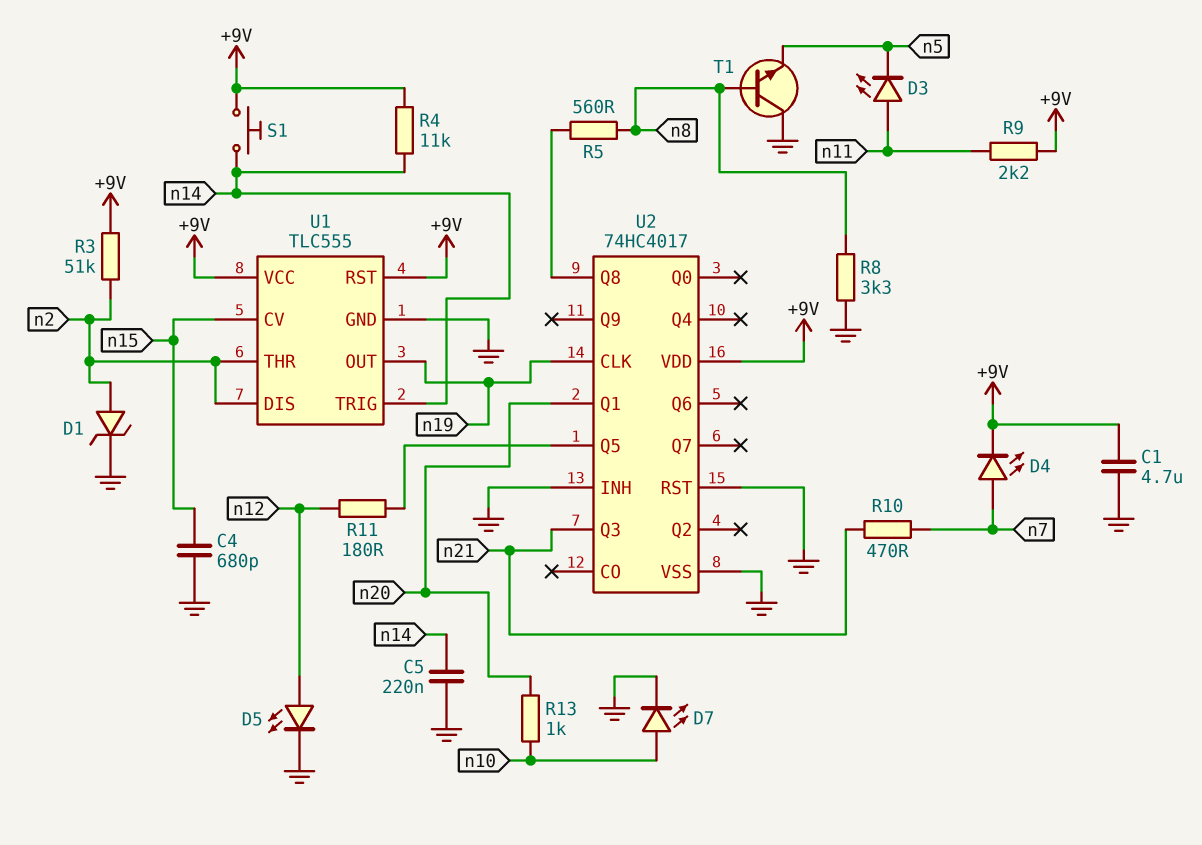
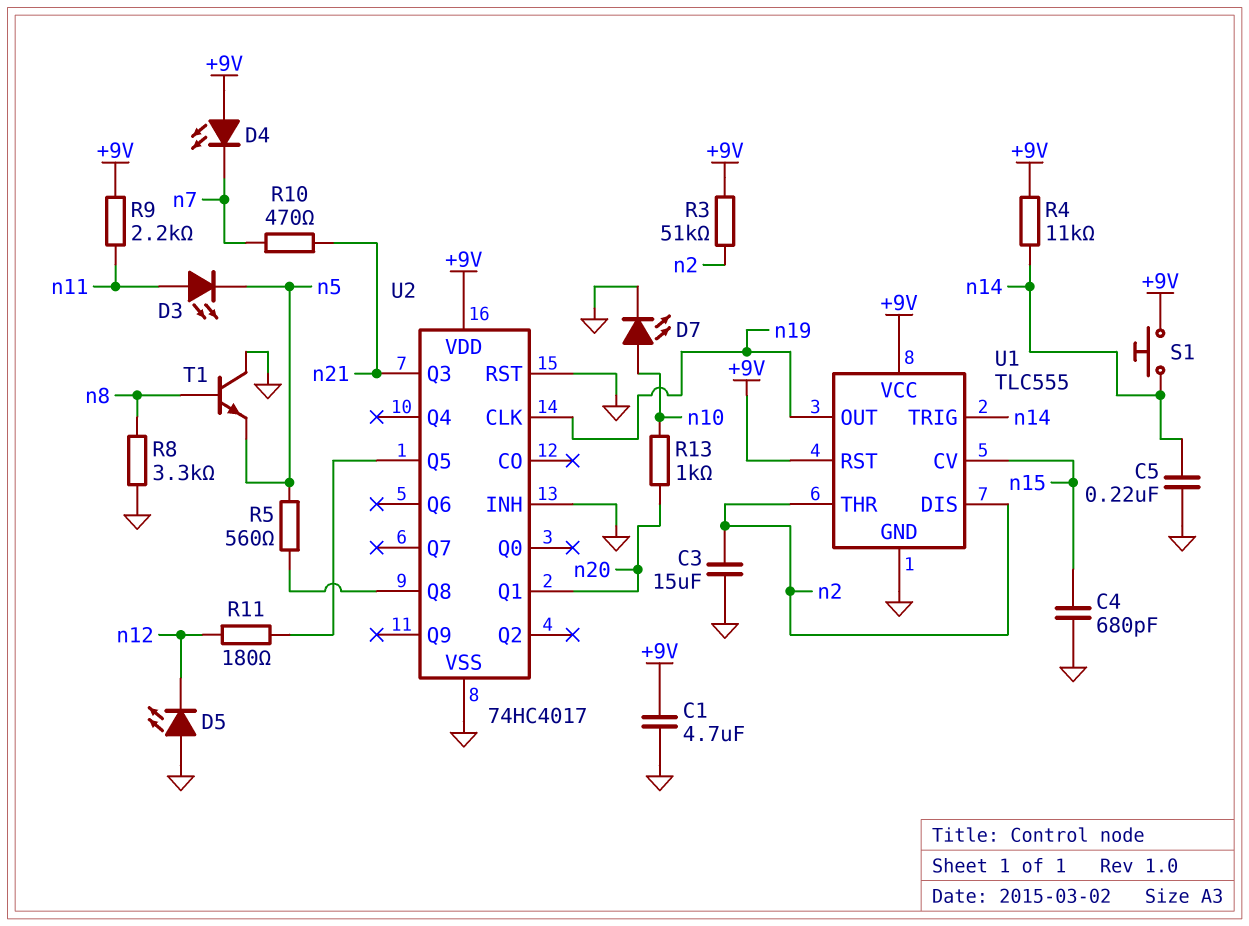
C3: none -> 15uF (GND, n2)
D1: zener (A n2, K GND) -> none
D4: LED (A n7, K +9V) -> LED (A +9V, K n7)
D5: LED (A n12, K GND) -> LED (A GND, K n12)
R5: 560 (U2/Q8, n8) -> 560 (U2/Q8, n5)

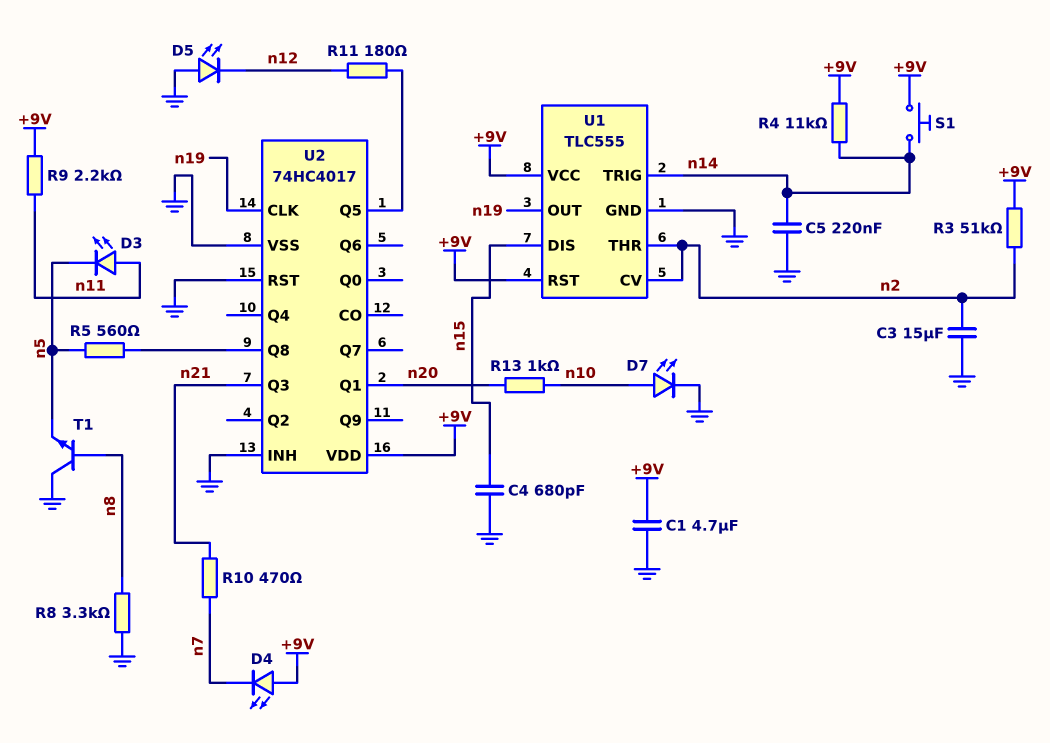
U1 pin CV: n15 -> n2
U1 pin DIS: n2 -> n15

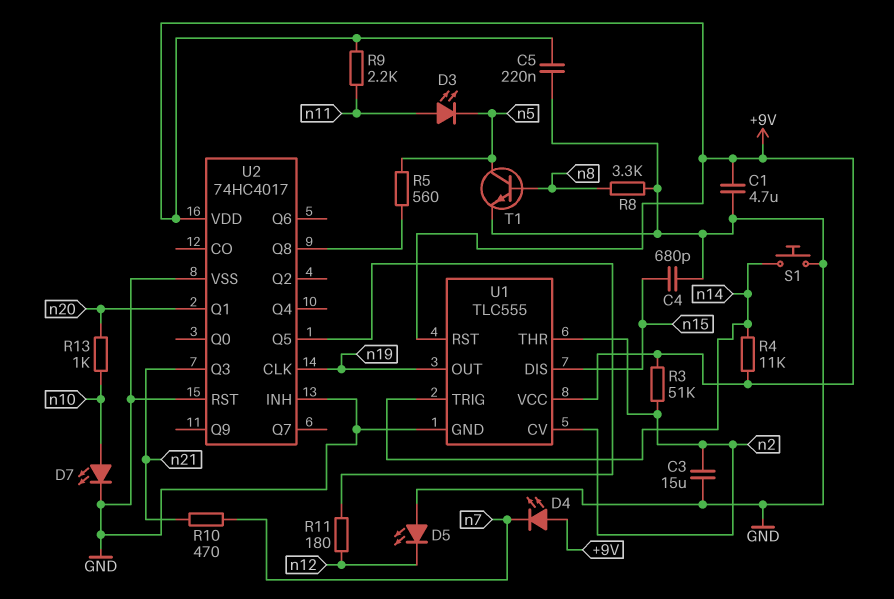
C5: 220nF (GND, n14) -> 220nF (+9V, GND)
S1: button (+9V, n14) -> button (GND, n14)
T1: NPN (B n8, C GND, E n5) -> NPN (B n8, C n5, E GND)

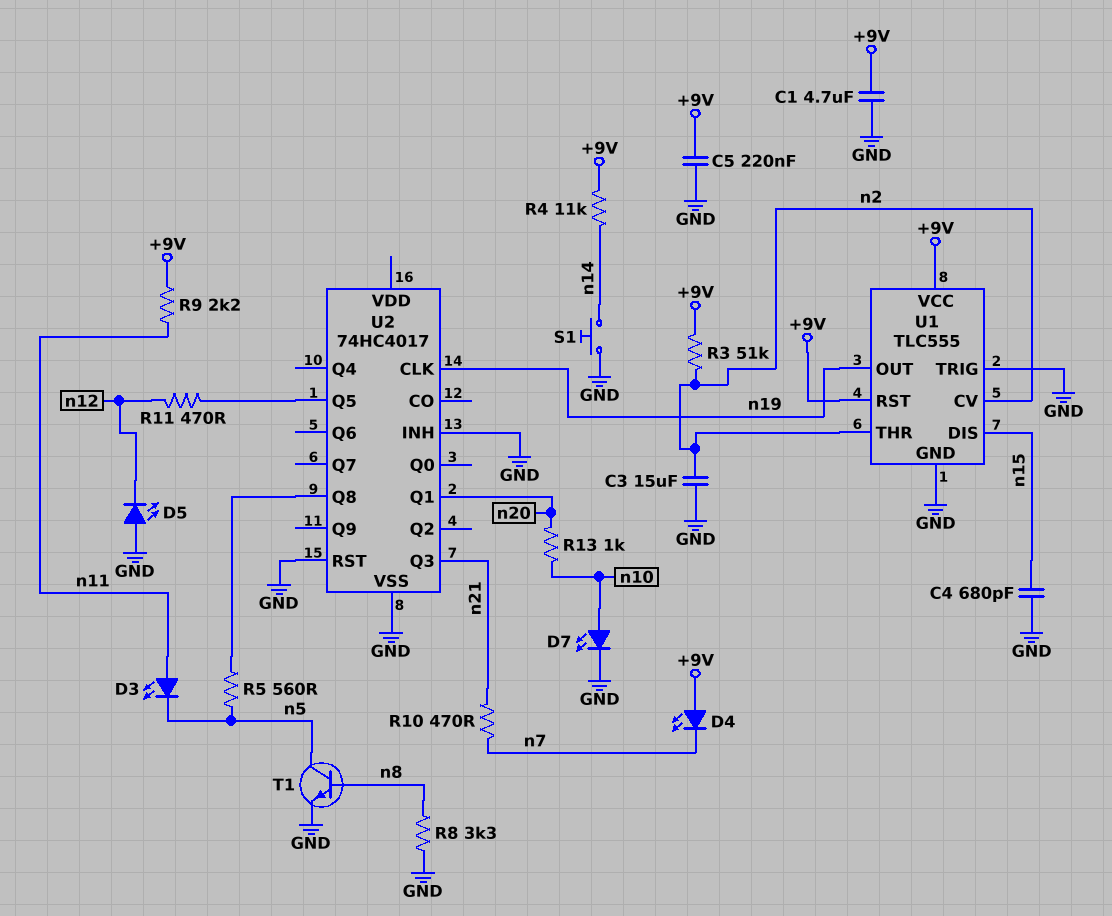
R11: 180 (U2/Q5, n12) -> 470 (U2/Q5, n12)
U1 pin TRIG: n14 -> GND
U2 pin VDD: +9V -> none

